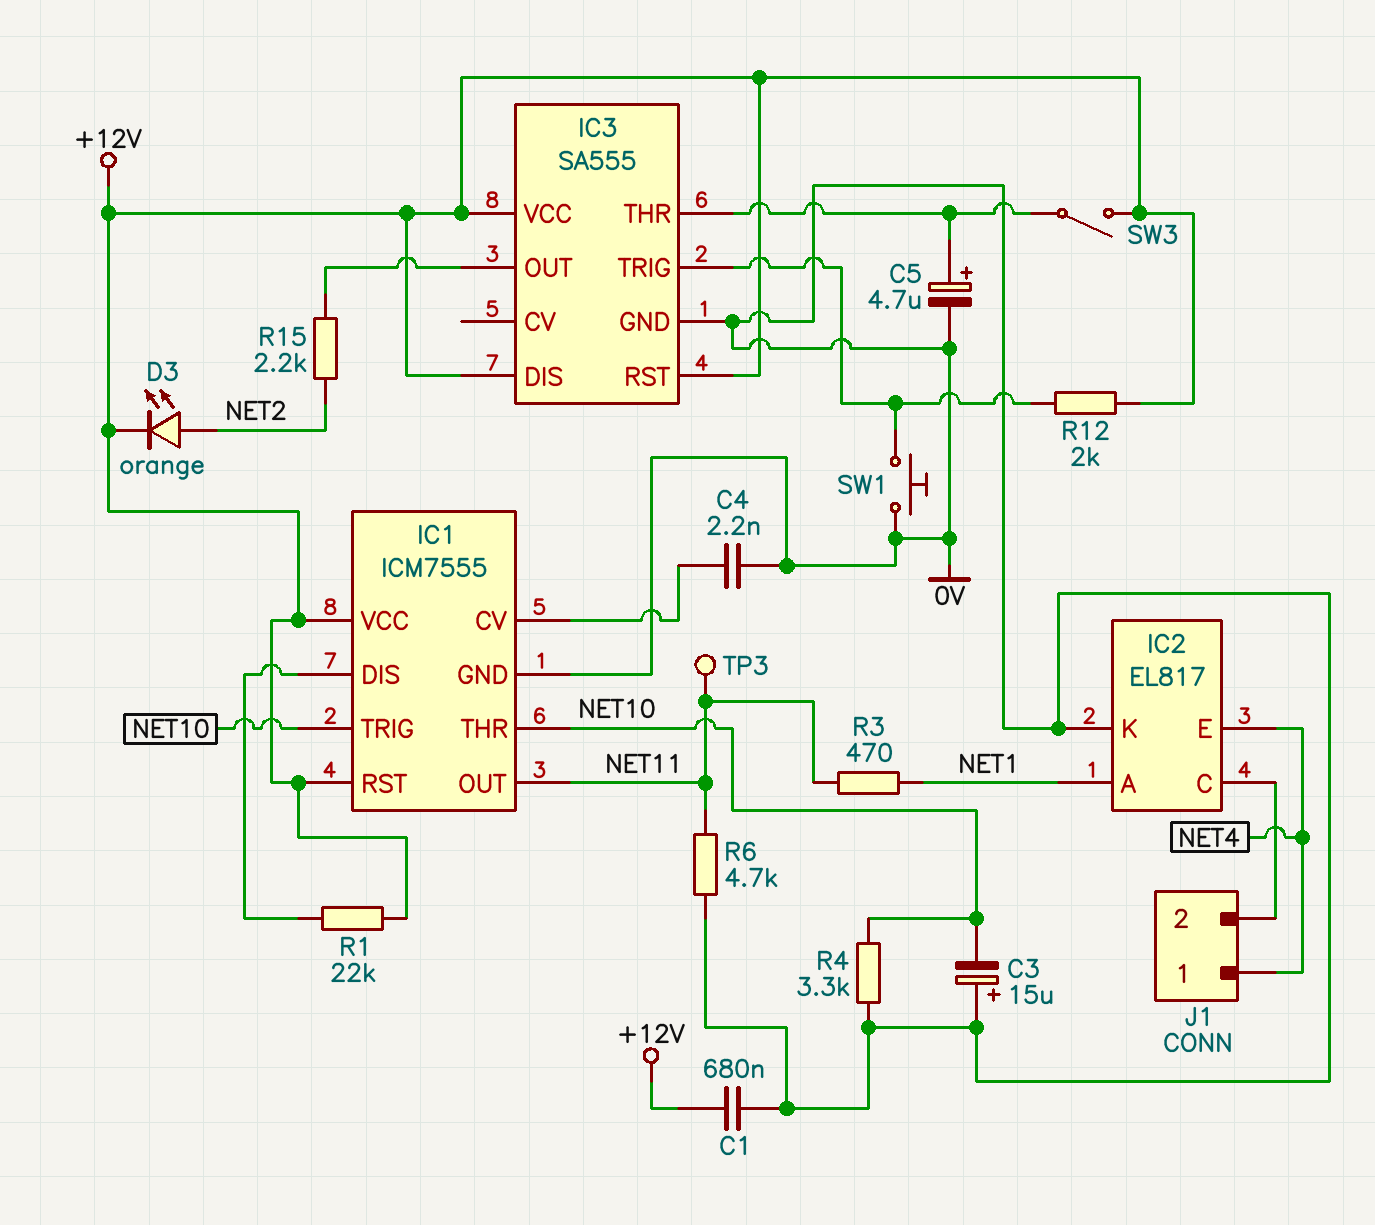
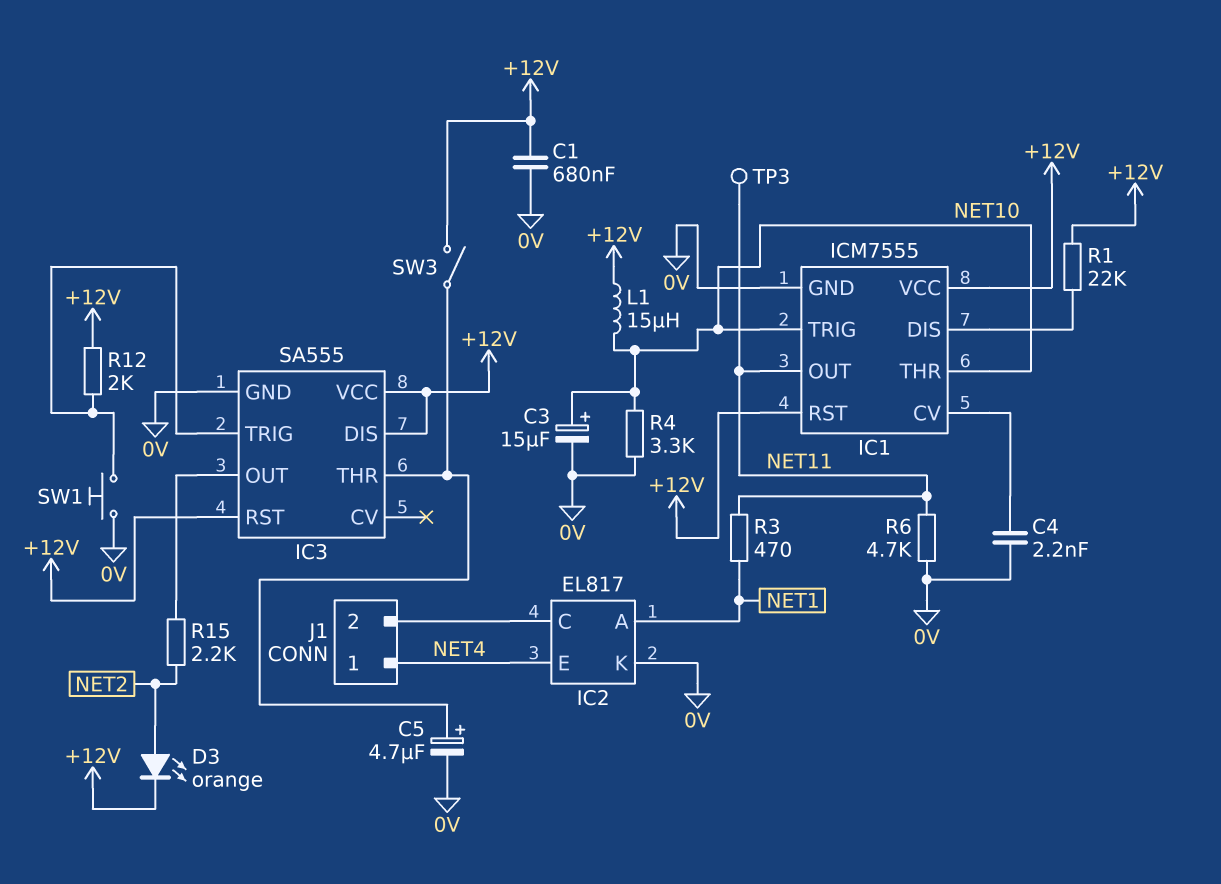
C3: 15uF (plus 0V, minus NET10) -> 15uF (plus NET10, minus 0V)
L1: none -> 15uH (+12V, NET10)

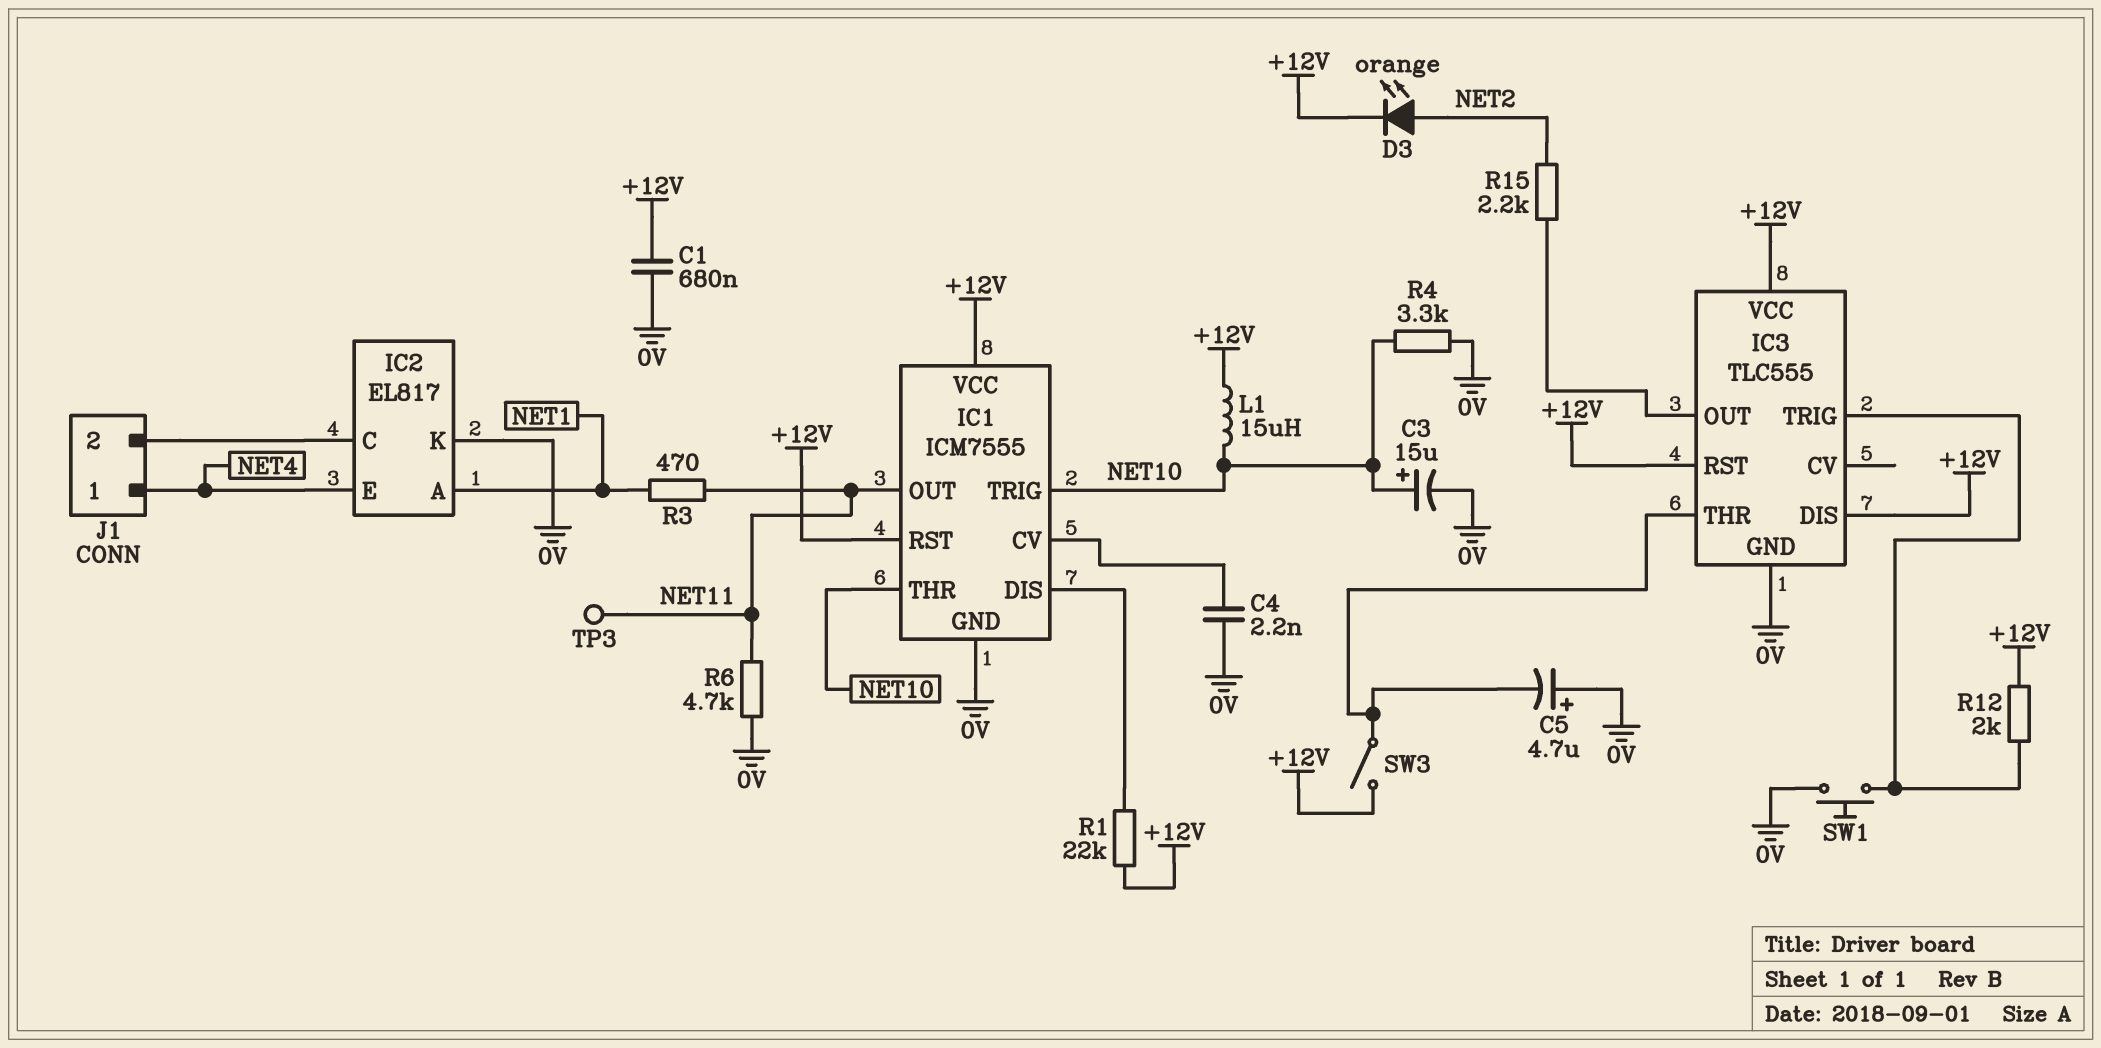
C5: 4.7uF (plus IC3/THR, minus 0V) -> 4.7uF (plus 0V, minus IC3/THR)
IC3: SA555 -> TLC555

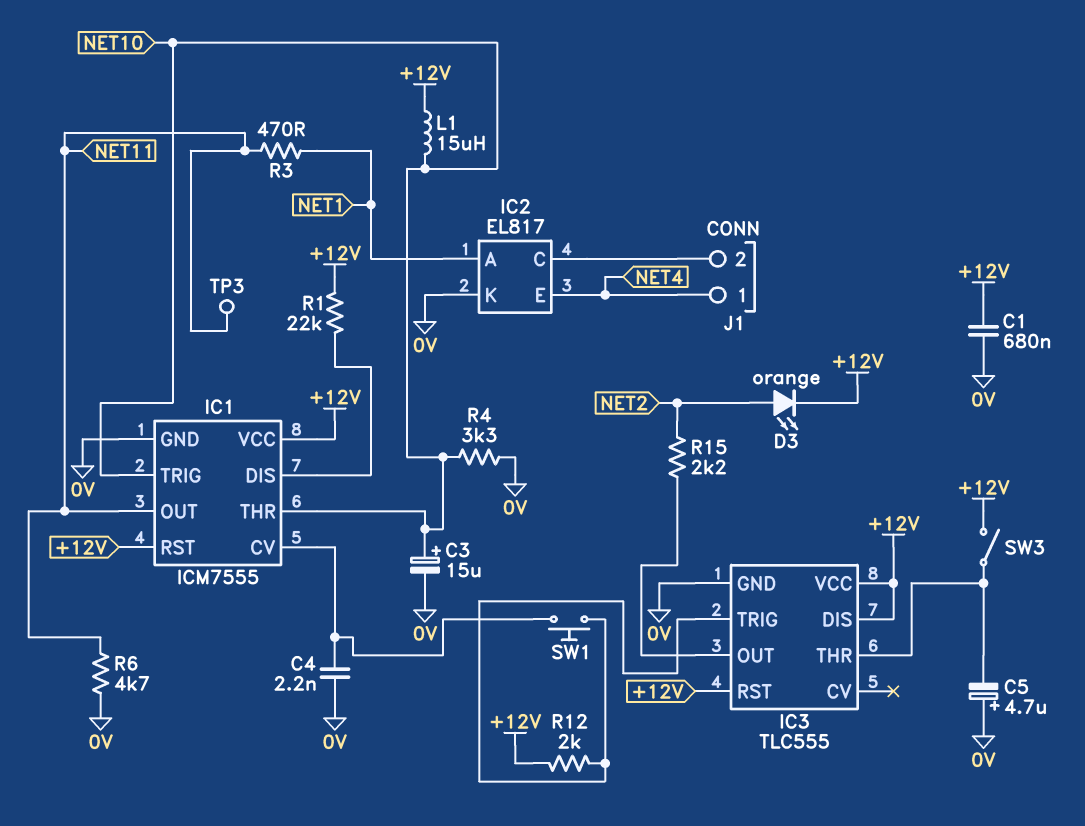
SW1: button (0V, IC3/TRIG) -> button (IC1/CV, IC3/TRIG)

